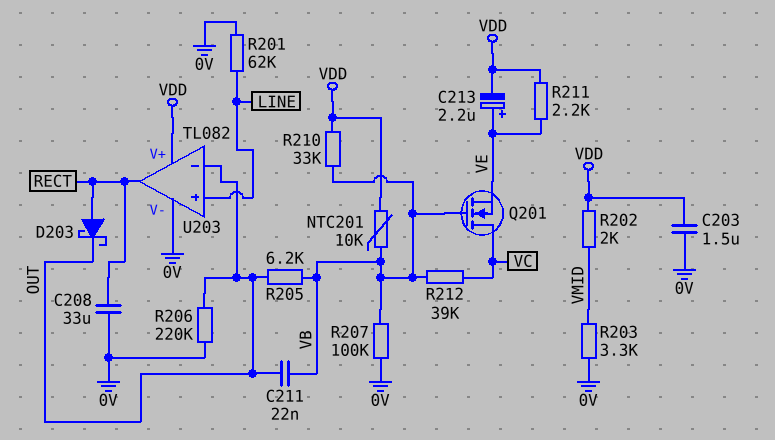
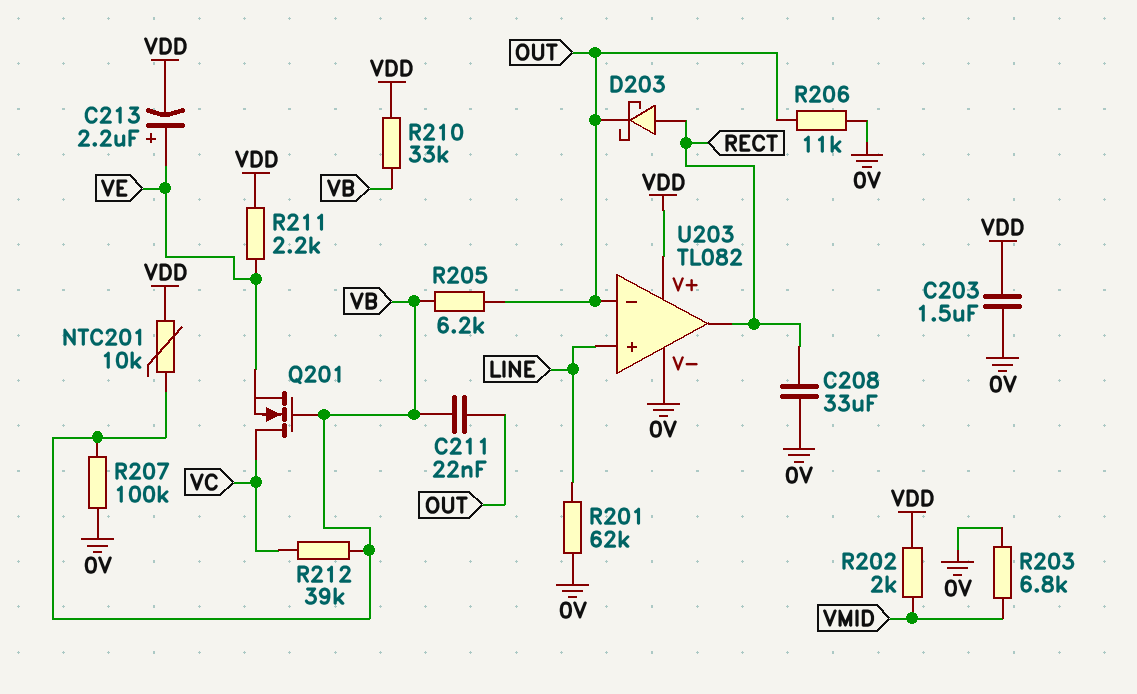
R203: 3.3k (0V, VMID) -> 6.8k (0V, VMID)
R206: 220k (0V, OUT) -> 11k (0V, OUT)

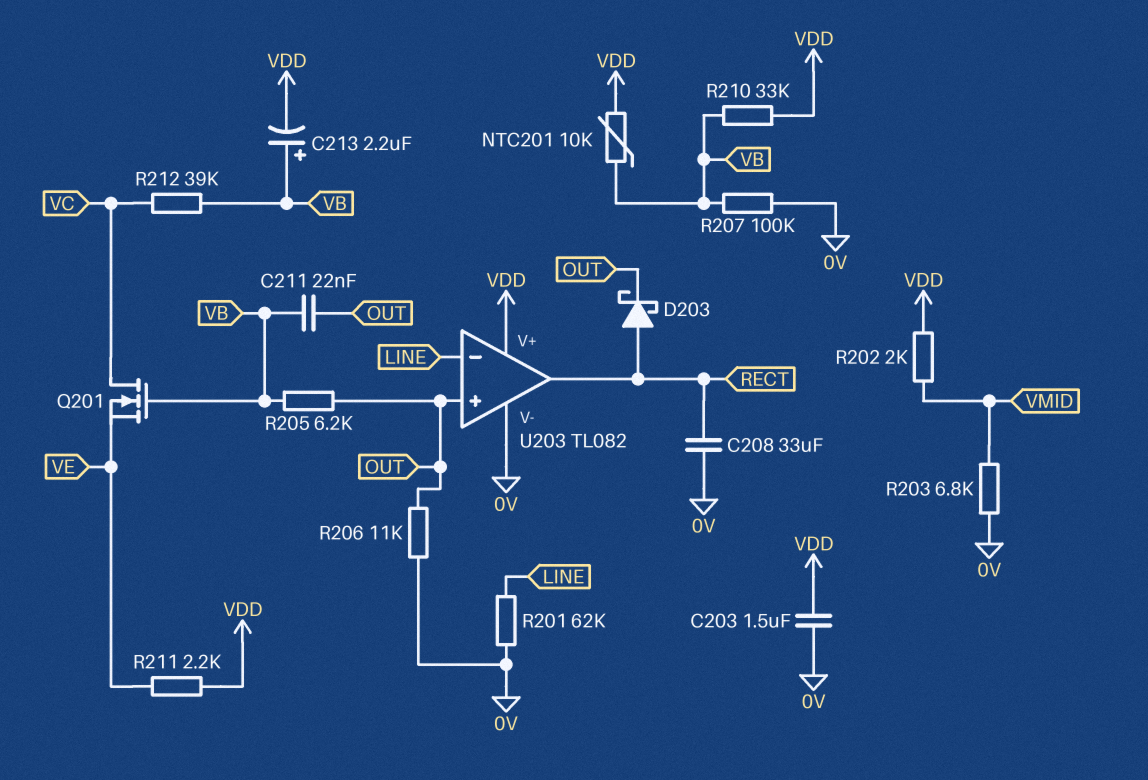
C213: 2.2uF (plus VE, minus VDD) -> 2.2uF (plus VB, minus VDD)
U203 pin in+: LINE -> OUT
U203 pin in-: OUT -> LINE

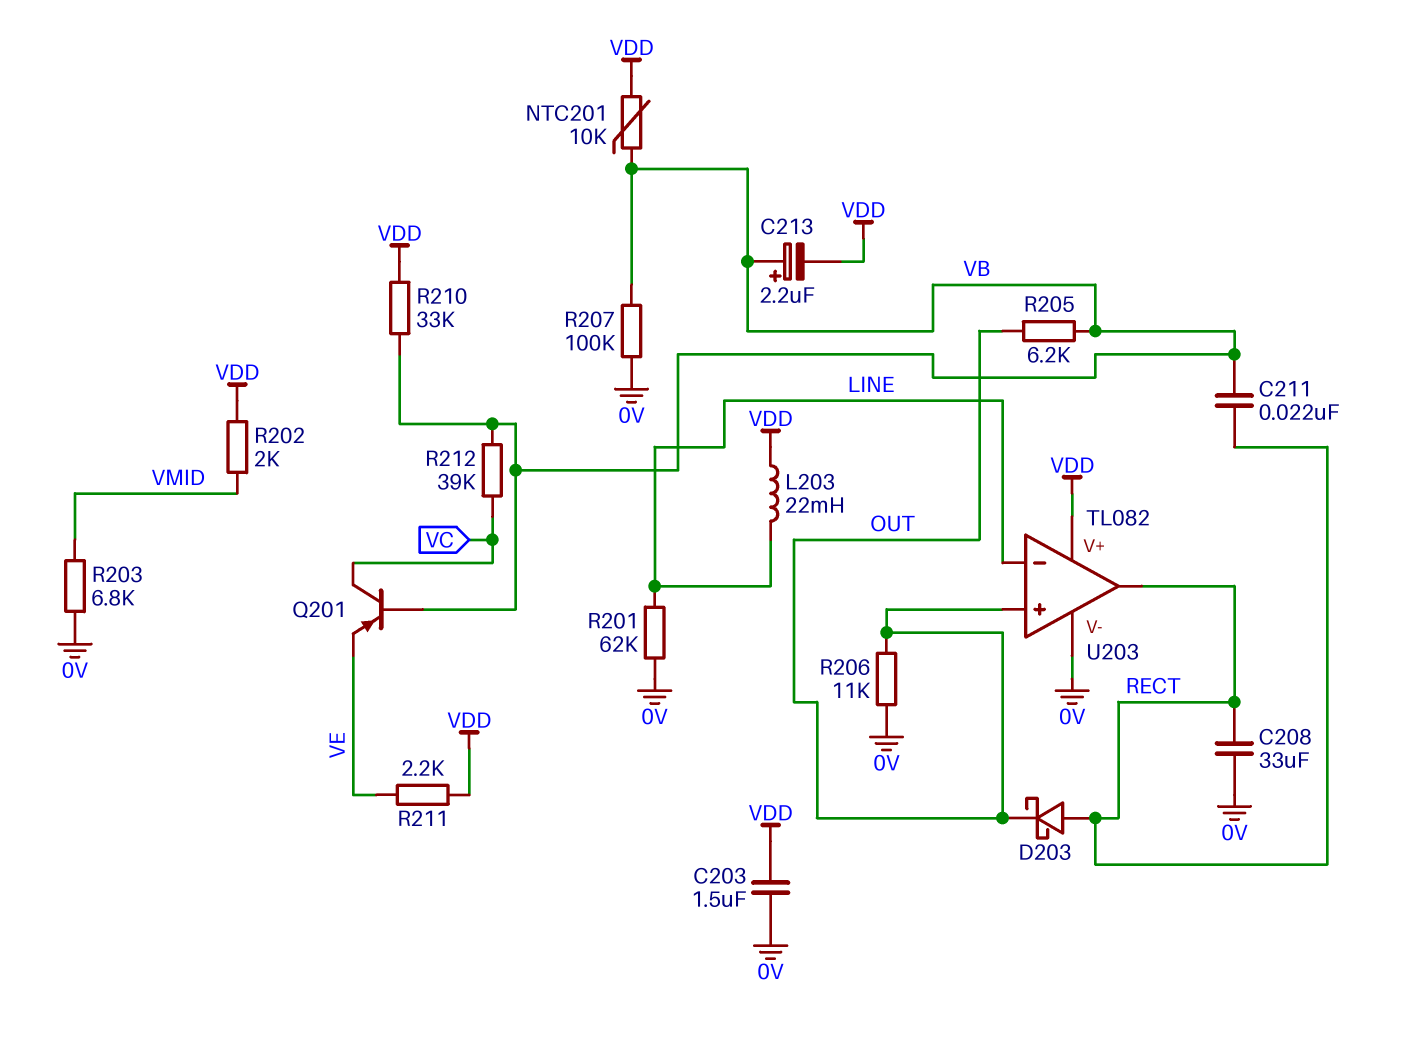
C211: 22nF (OUT, VB) -> 22nF (RECT, VB)
L203: none -> 22mH (LINE, VDD)
Q201: NMOS (G VB, D VC, S VE) -> PNP (B VB, C VC, E VE)

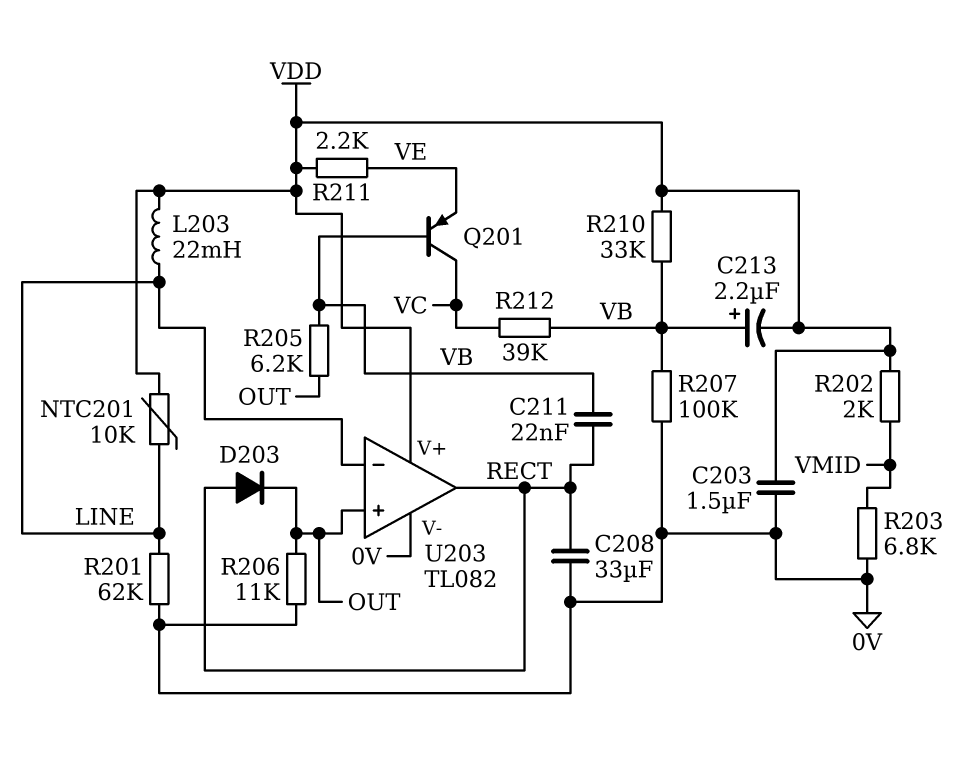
D203: schottky (A RECT, K OUT) -> diode (A RECT, K OUT)
NTC201: 10k (VB, VDD) -> 10k (LINE, VDD)

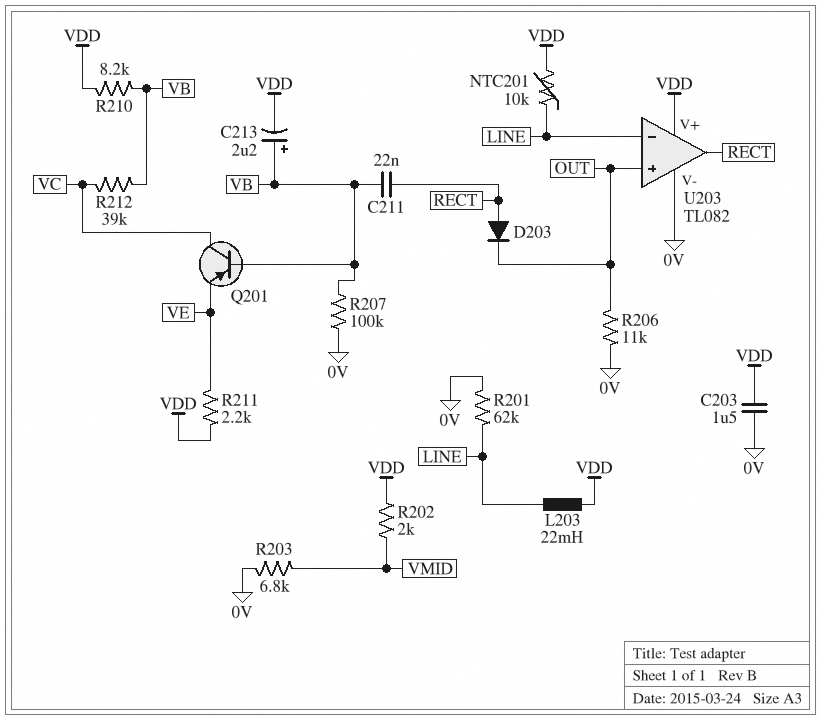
C208: 33uF (0V, RECT) -> none
R205: 6.2k (OUT, VB) -> none
R210: 33k (VB, VDD) -> 8.2k (VB, VDD)

